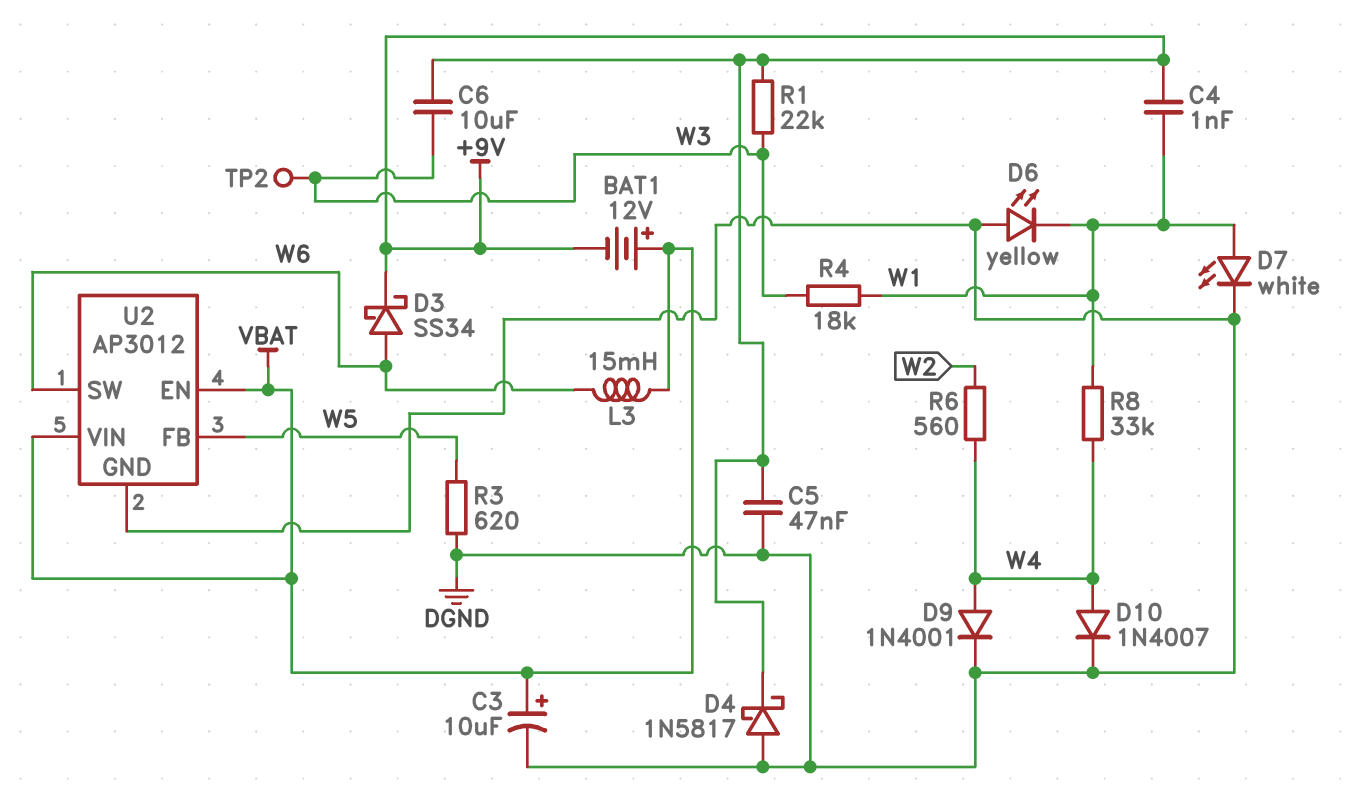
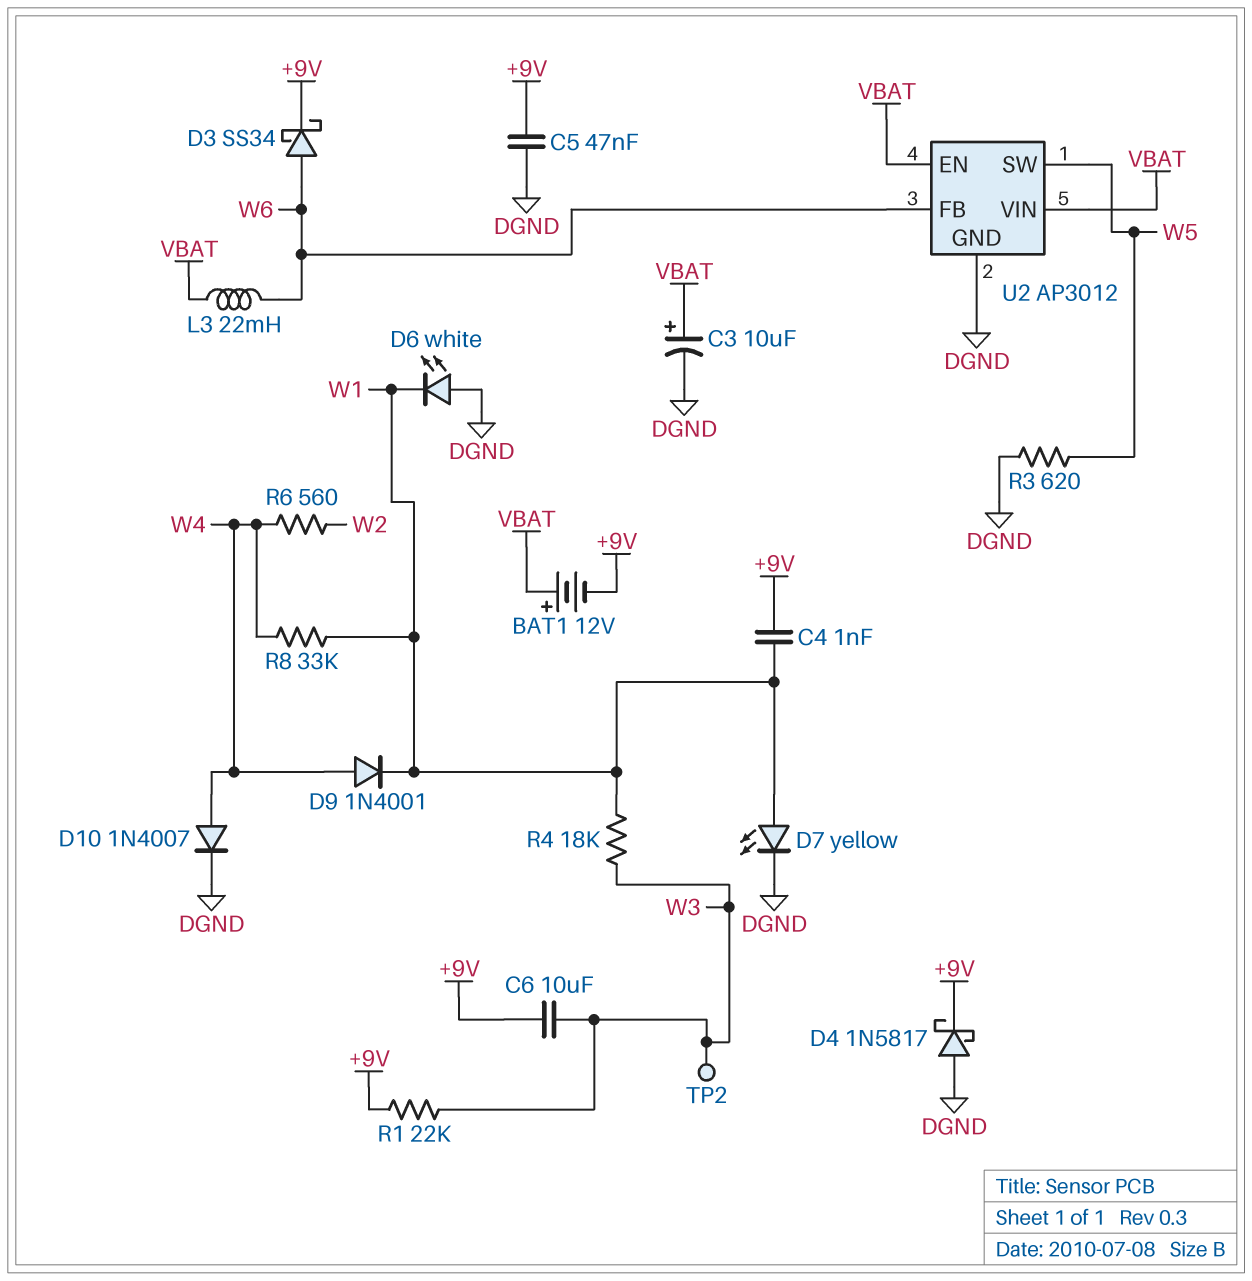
D6: LED yellow (A DGND, K W1) -> LED white (A DGND, K W1)
D7: LED white (A W1, K DGND) -> LED yellow (A W1, K DGND)
D9: diode 1N4001 (A W4, K DGND) -> diode 1N4001 (A W4, K W1)
L3: 15mH (VBAT, W6) -> 22mH (VBAT, W6)
U2 pin FB: W5 -> W6
U2 pin SW: W6 -> W5

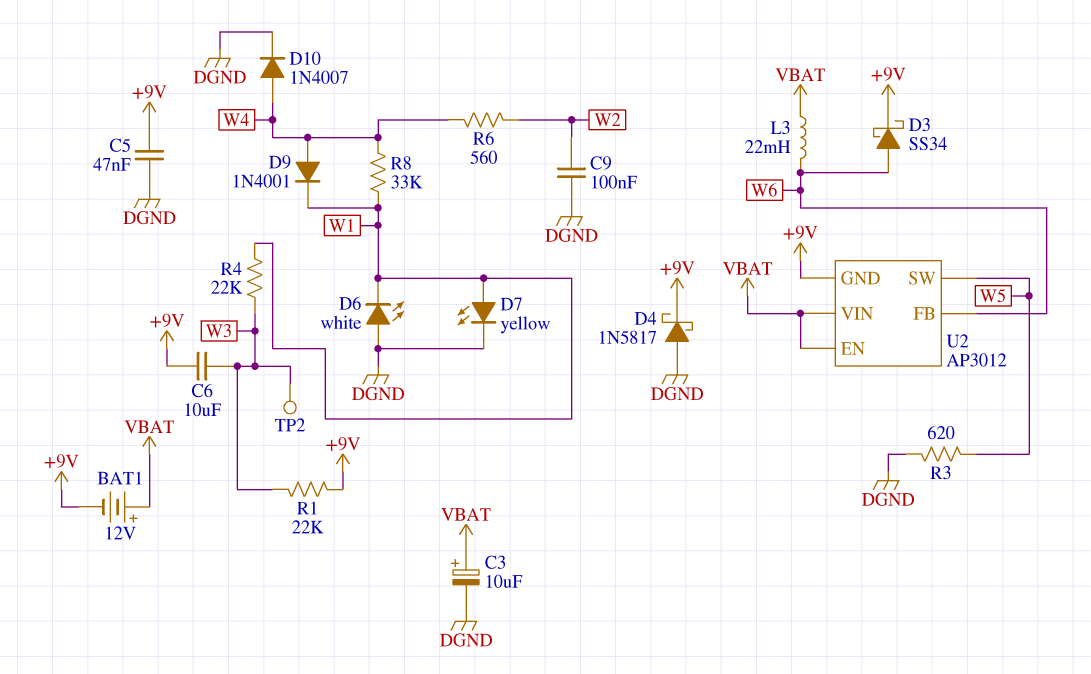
C4: 1nF (+9V, W1) -> none
C9: none -> 100nF (DGND, W2)
R4: 18k (W1, W3) -> 22k (W1, W3)
U2 pin GND: DGND -> +9V

